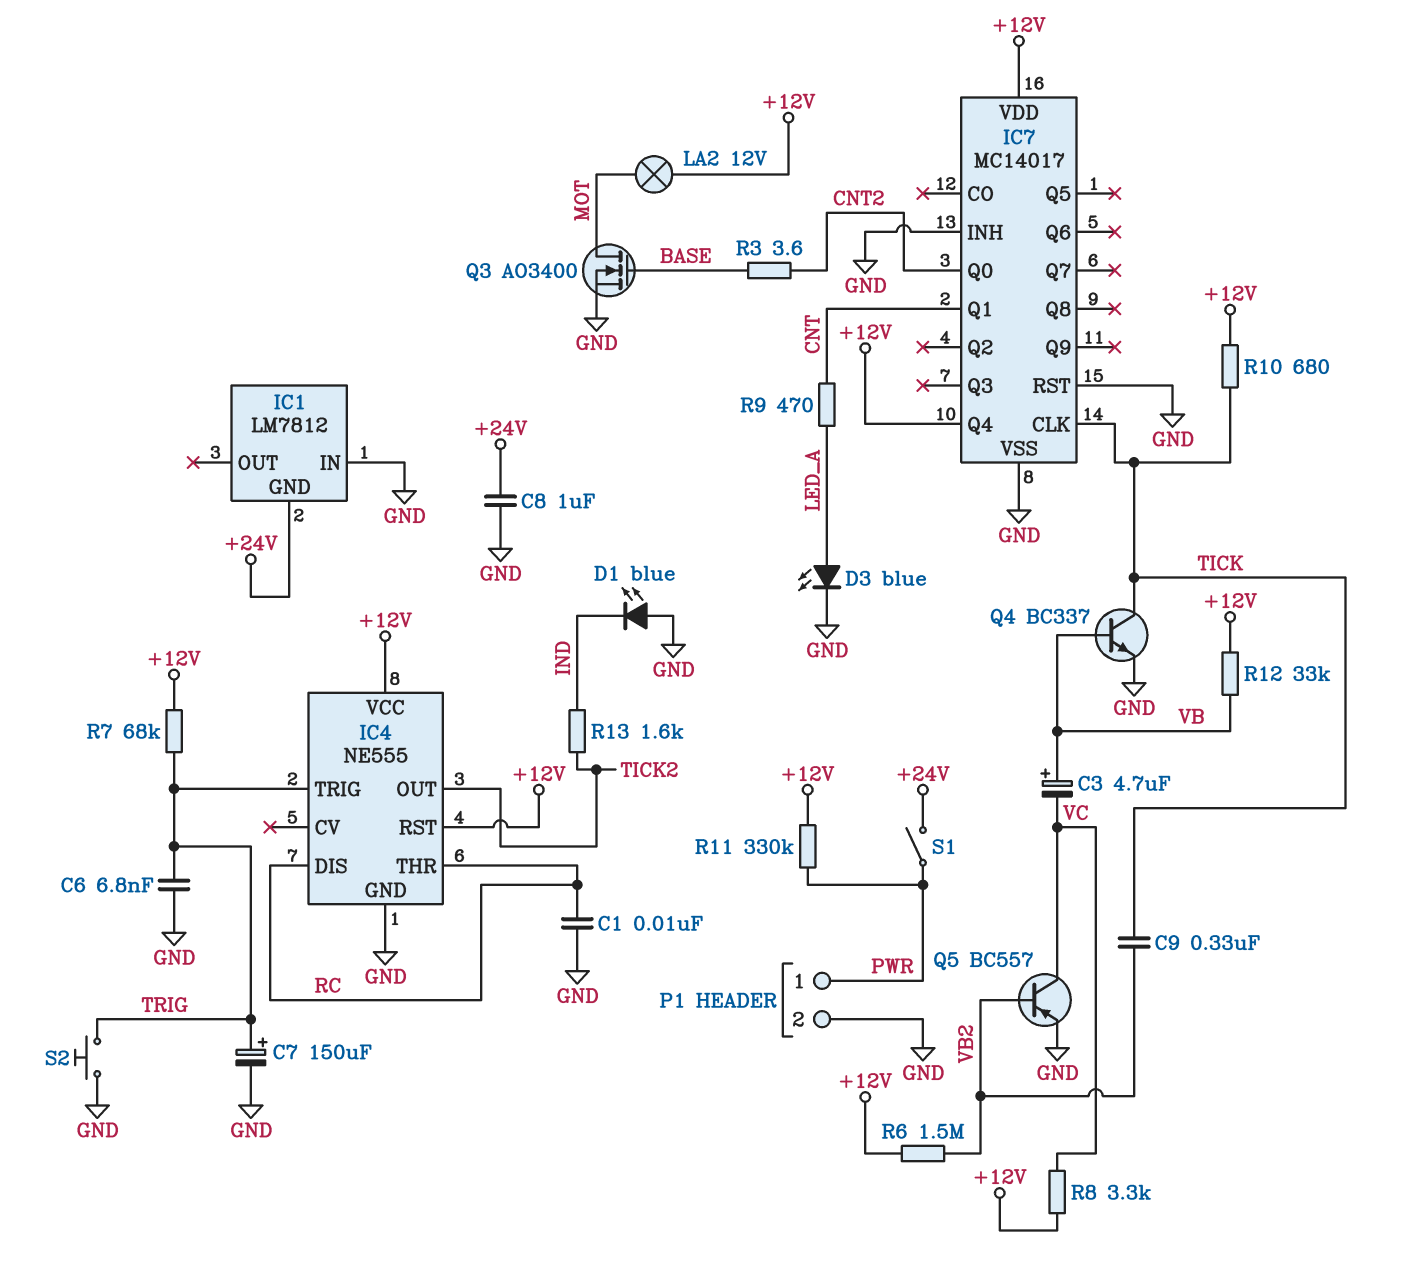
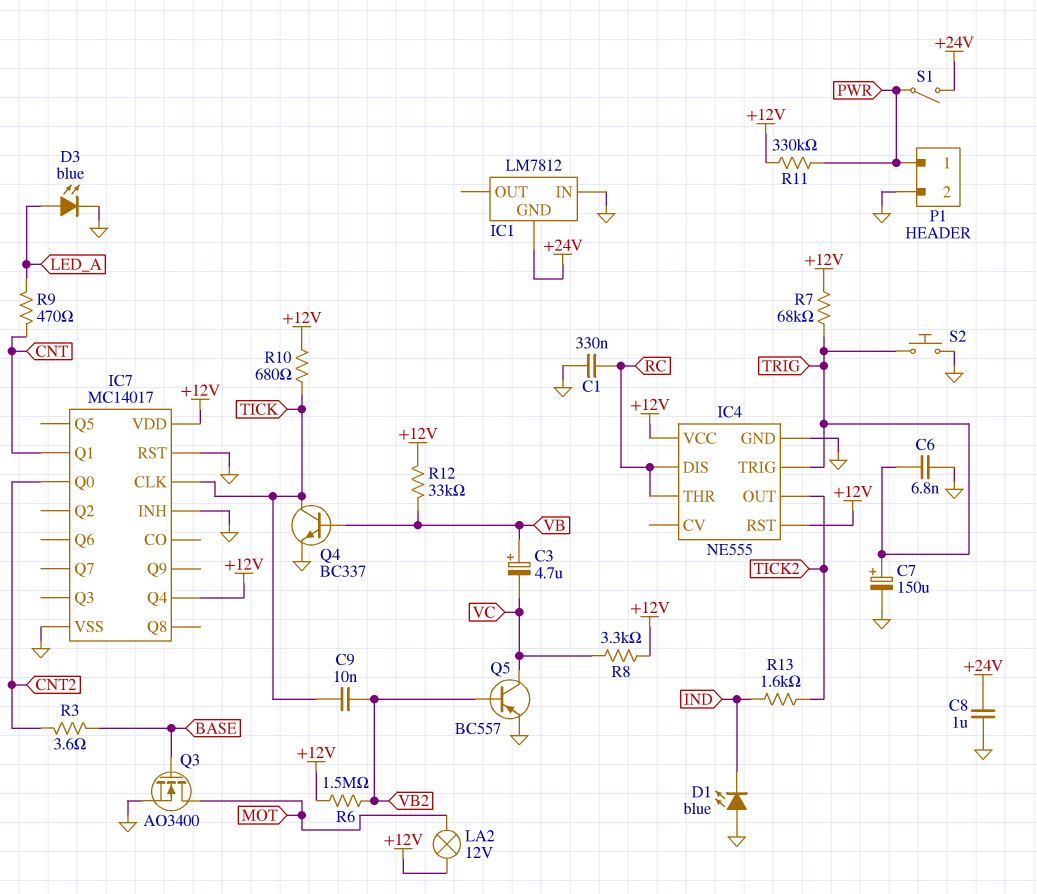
C1: 10nF (GND, RC) -> 330nF (GND, RC)
C9: 330nF (TICK, VB2) -> 10nF (TICK, VB2)

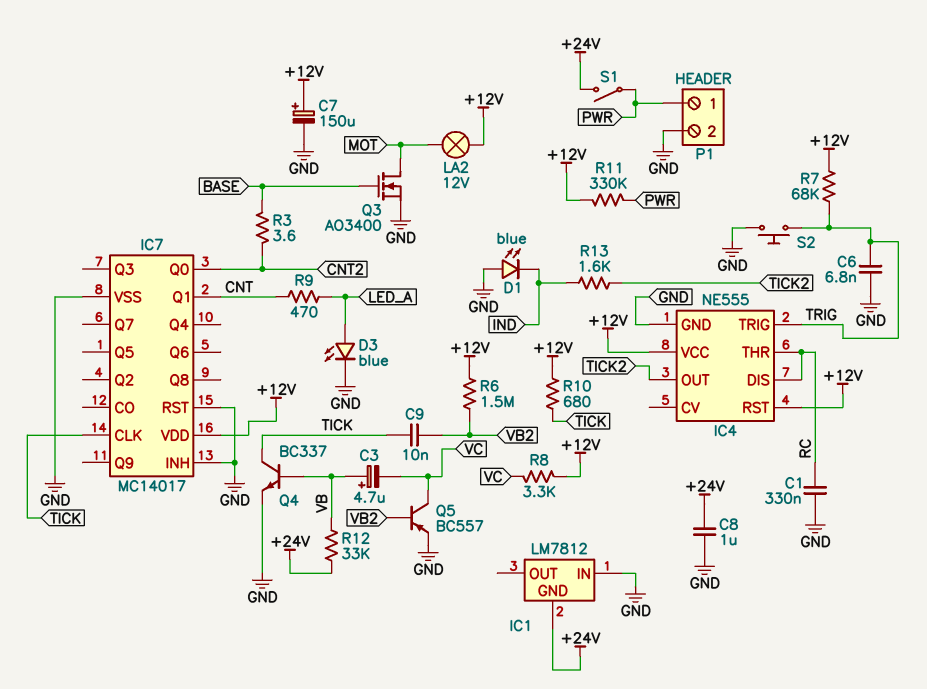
C7: 150uF (plus TRIG, minus GND) -> 150uF (plus +12V, minus GND)
IC7 pin Q4: +12V -> none
R12: 33k (+12V, VB) -> 33k (+24V, VB)

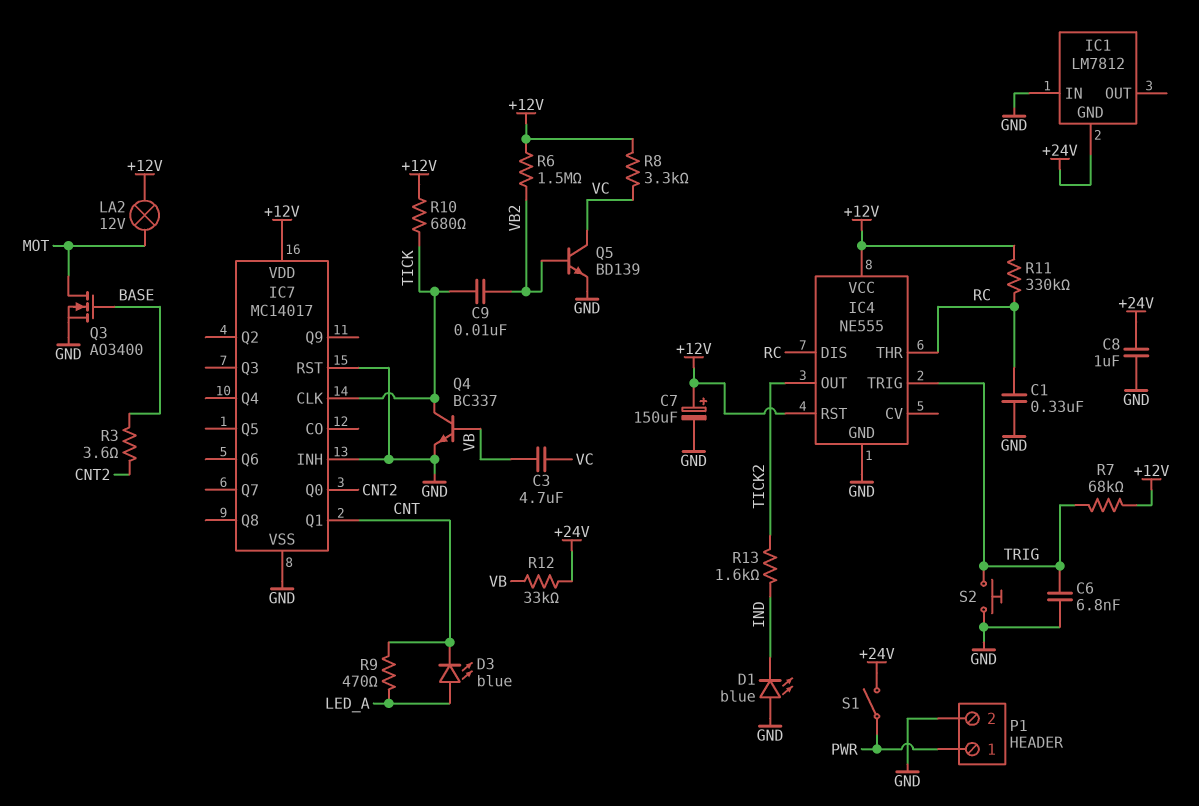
C3: 4.7uF (plus VB, minus VC) -> 4.7uF (VB, VC)
D3: LED blue (A LED_A, K GND) -> LED blue (A LED_A, K CNT)
Q5: PNP BC557 (B VB2, C VC, E GND) -> NPN BD139 (B VB2, C VC, E GND)
R11: 330k (+12V, PWR) -> 330k (+12V, RC)

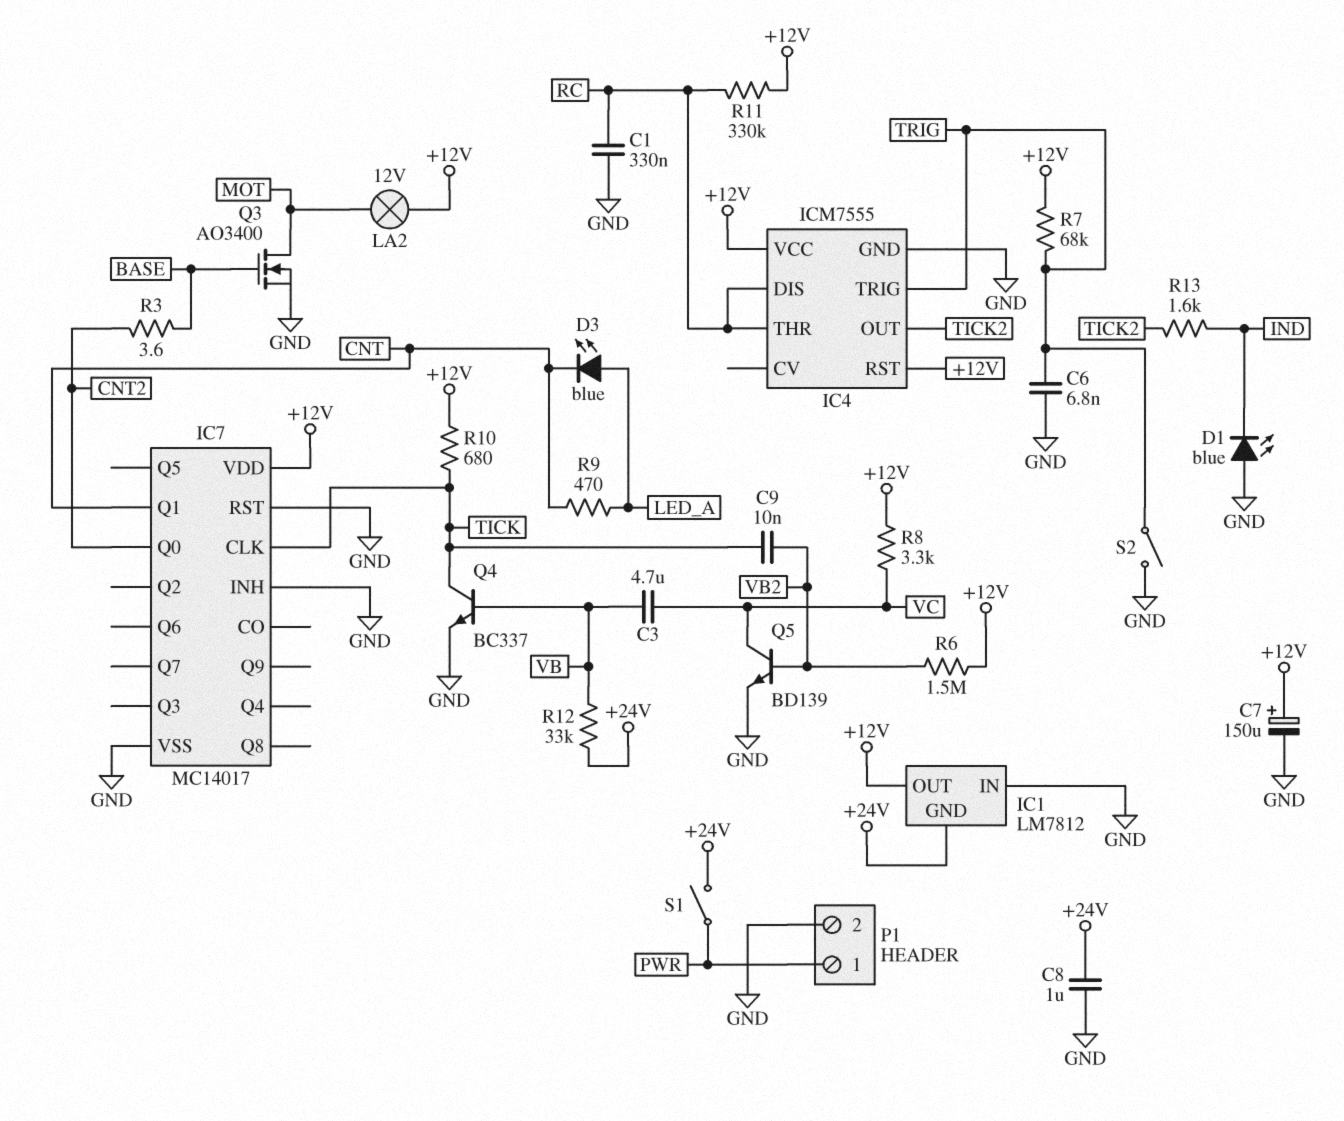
IC1 pin OUT: none -> +12V
IC4: NE555 -> ICM7555
S2: button (GND, TRIG) -> switch (GND, TRIG)

